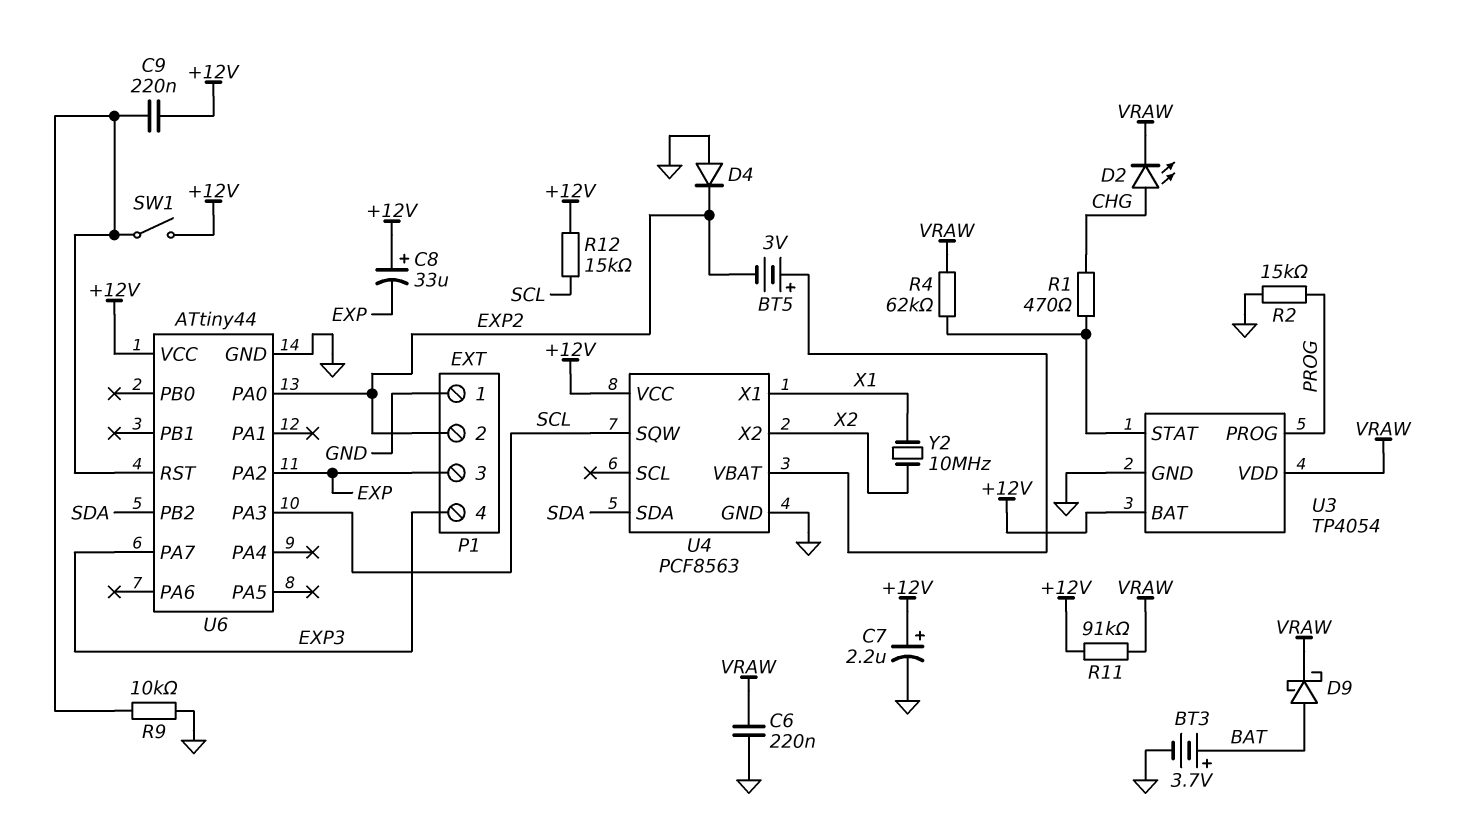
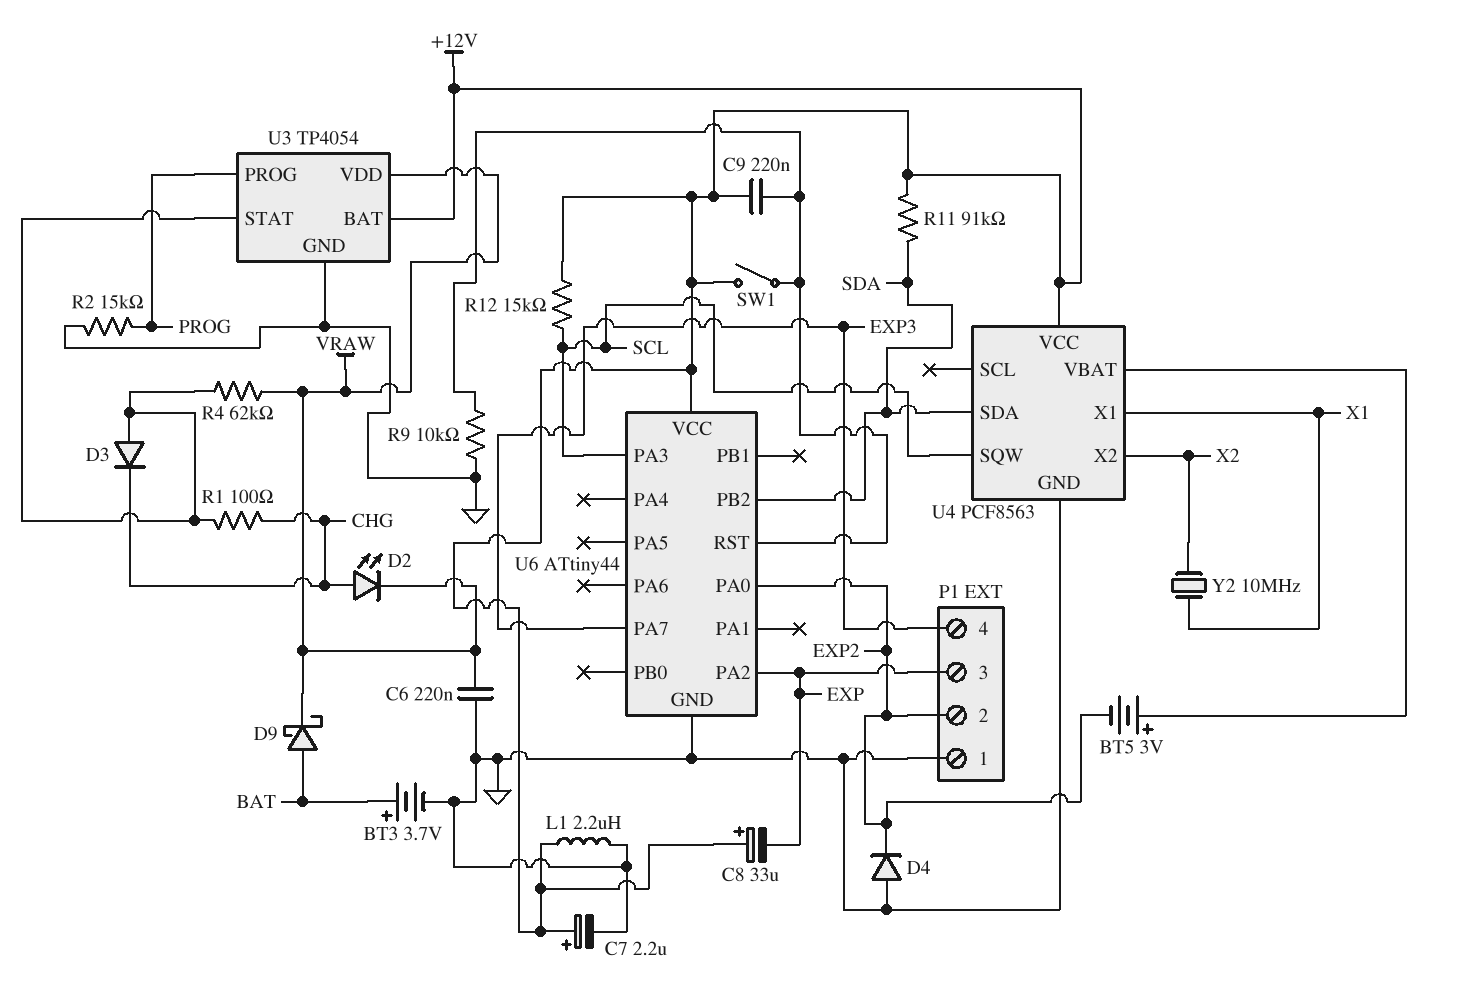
D3: none -> diode (A U3/STAT, K CHG)
L1: none -> 2.2uH (+12V, GND)
R1: 470 (CHG, U3/STAT) -> 100 (CHG, U3/STAT)
R11: 91k (+12V, VRAW) -> 91k (+12V, SDA)

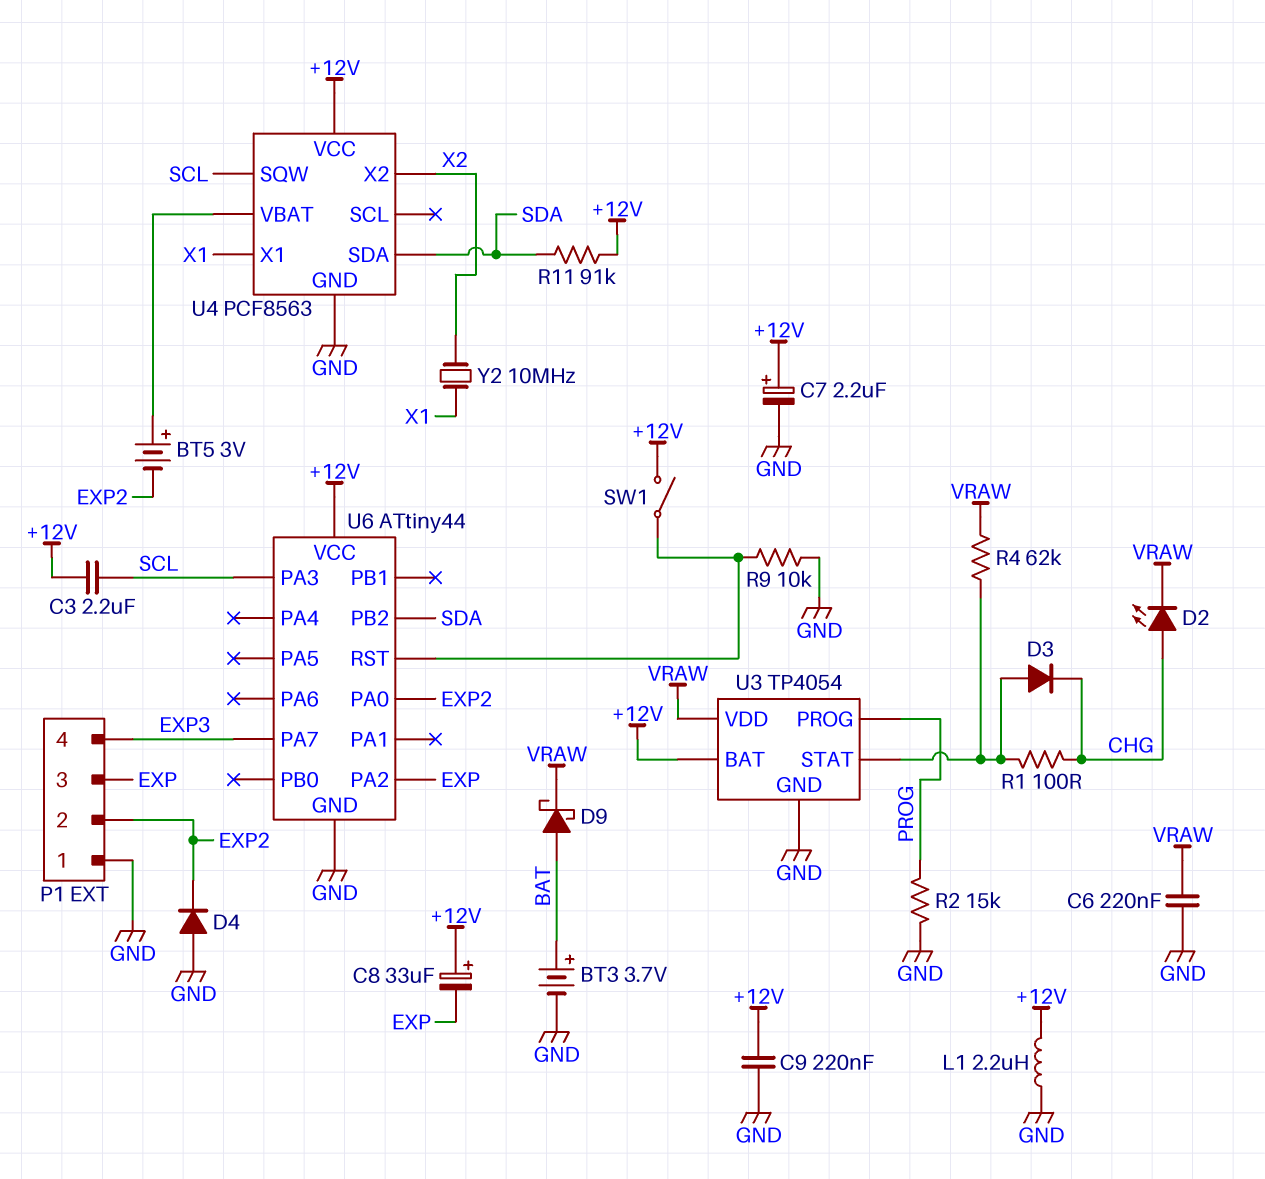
C3: none -> 2.2uF (+12V, SCL)
C9: 220nF (+12V, U6/RST) -> 220nF (+12V, GND)
R12: 15k (+12V, SCL) -> none

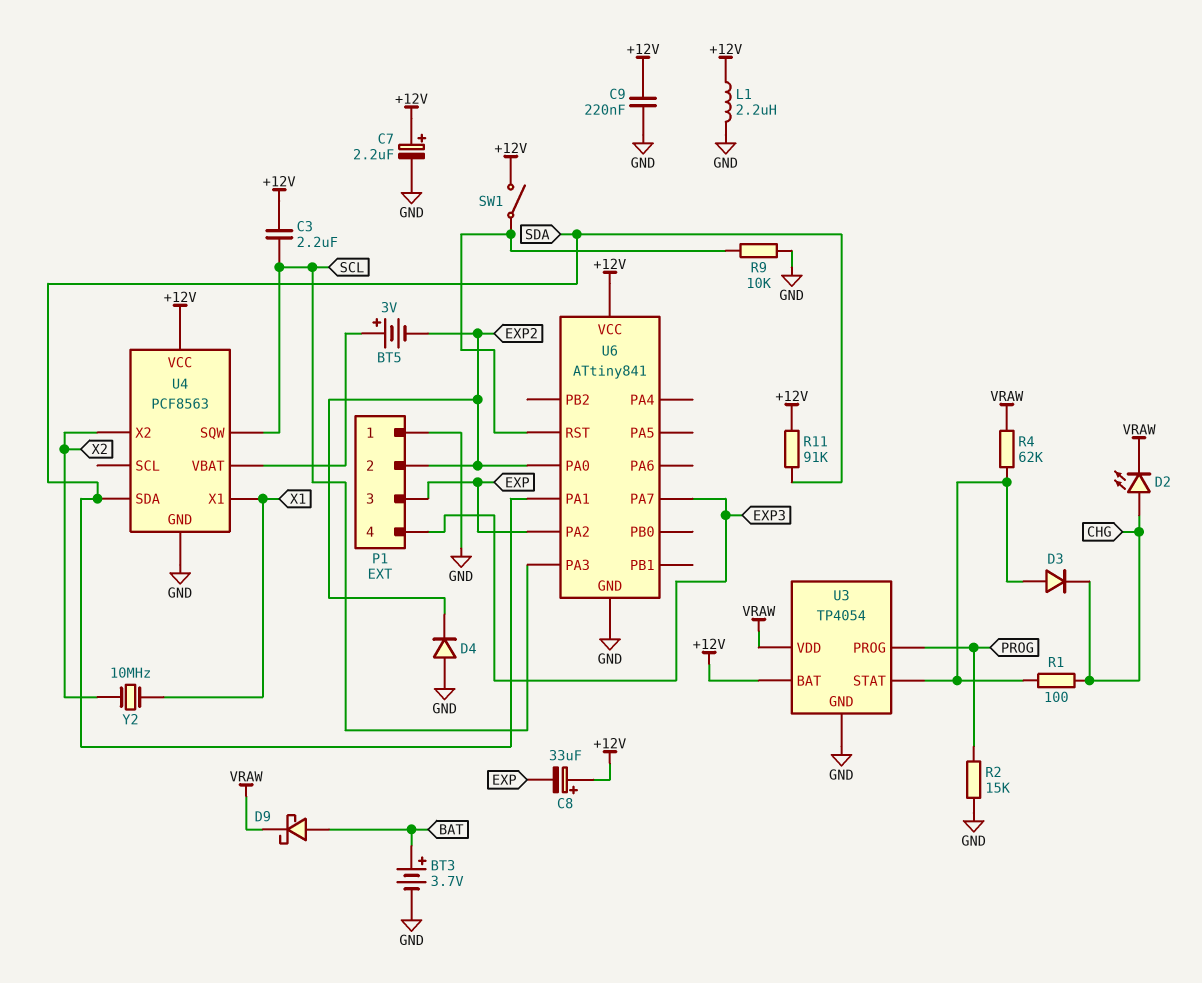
C6: 220nF (GND, VRAW) -> none
U6: ATtiny44 -> ATtiny841
U6 pin PA1: none -> SDA
U6 pin PB2: SDA -> none

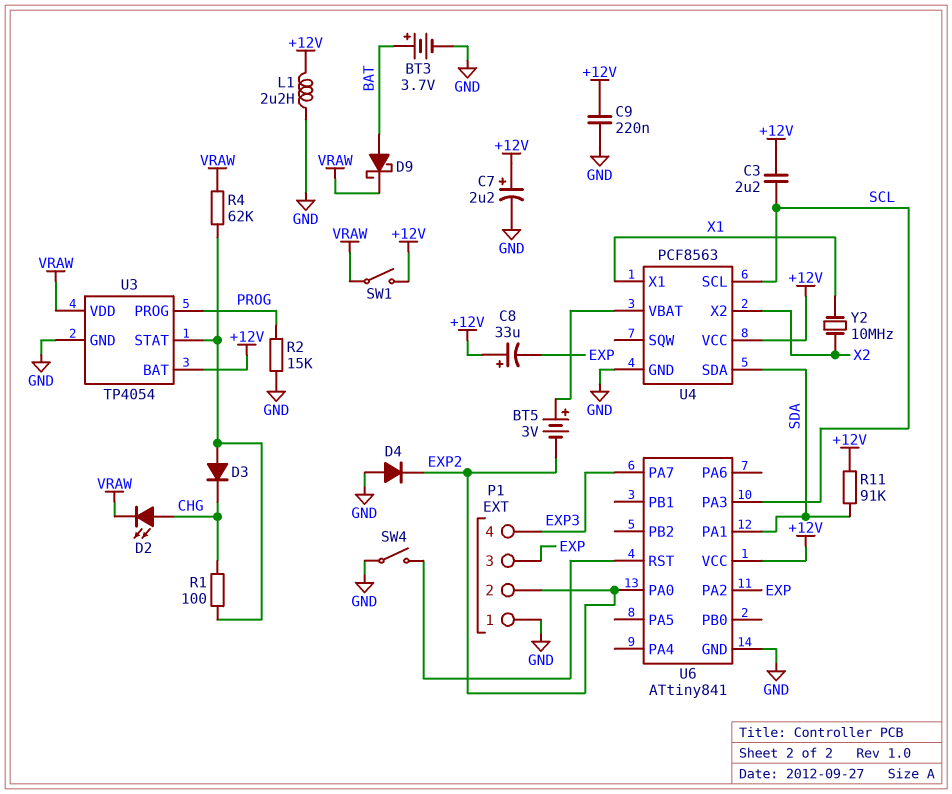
R9: 10k (GND, U6/RST) -> none
SW1: switch (+12V, U6/RST) -> switch (+12V, VRAW)
SW4: none -> switch (GND, U6/RST)
U4 pin SCL: none -> SCL
U4 pin SQW: SCL -> none

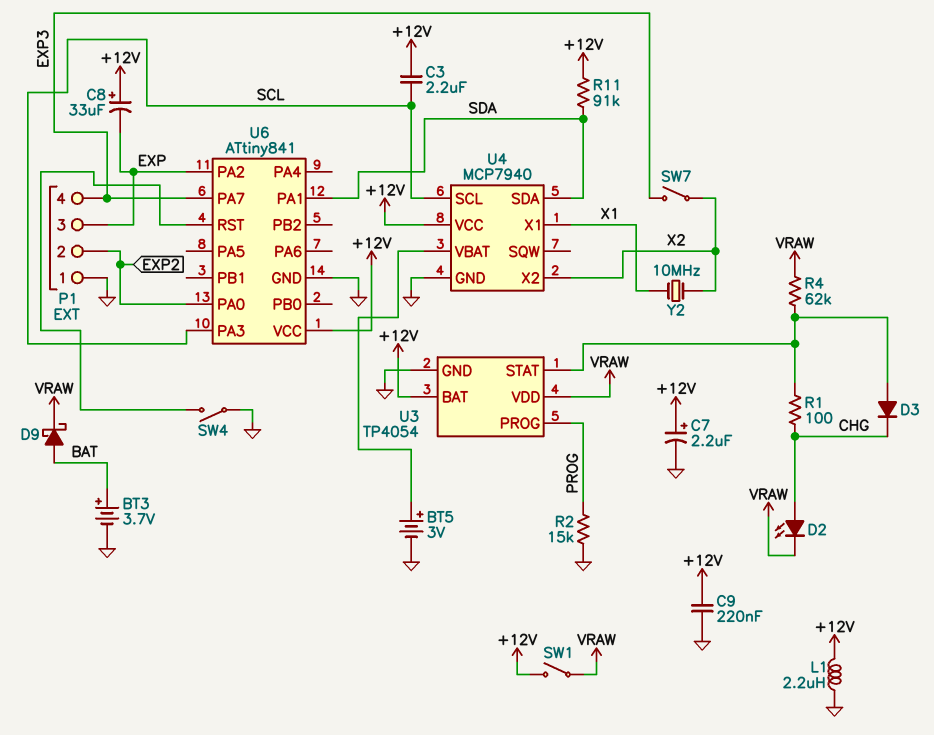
BT5: 3V (plus U4/VBAT, minus EXP2) -> 3V (plus U4/VBAT, minus GND)
D4: diode (A GND, K EXP2) -> none
SW7: none -> switch (EXP3, X2)
U4: PCF8563 -> MCP7940

